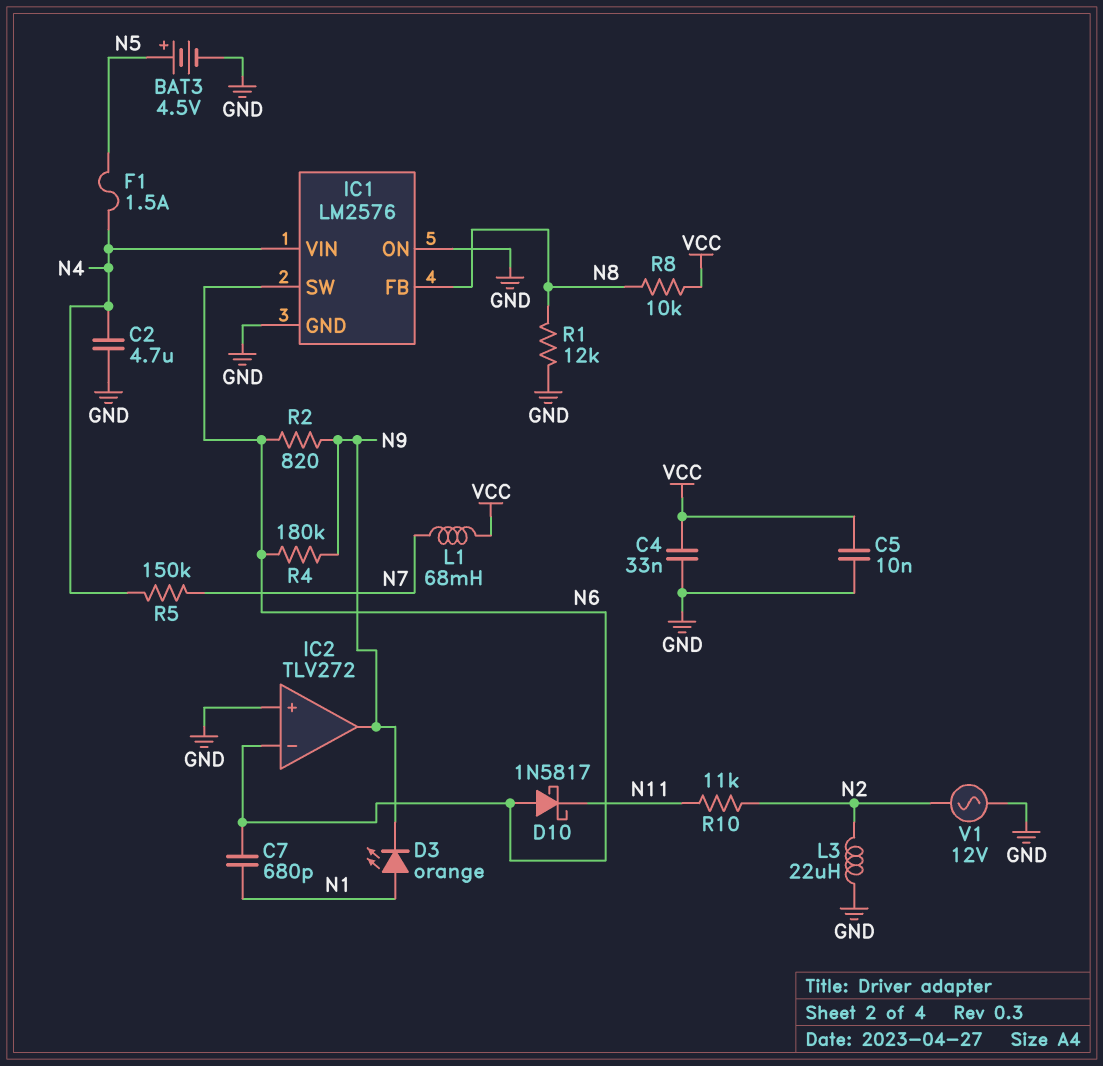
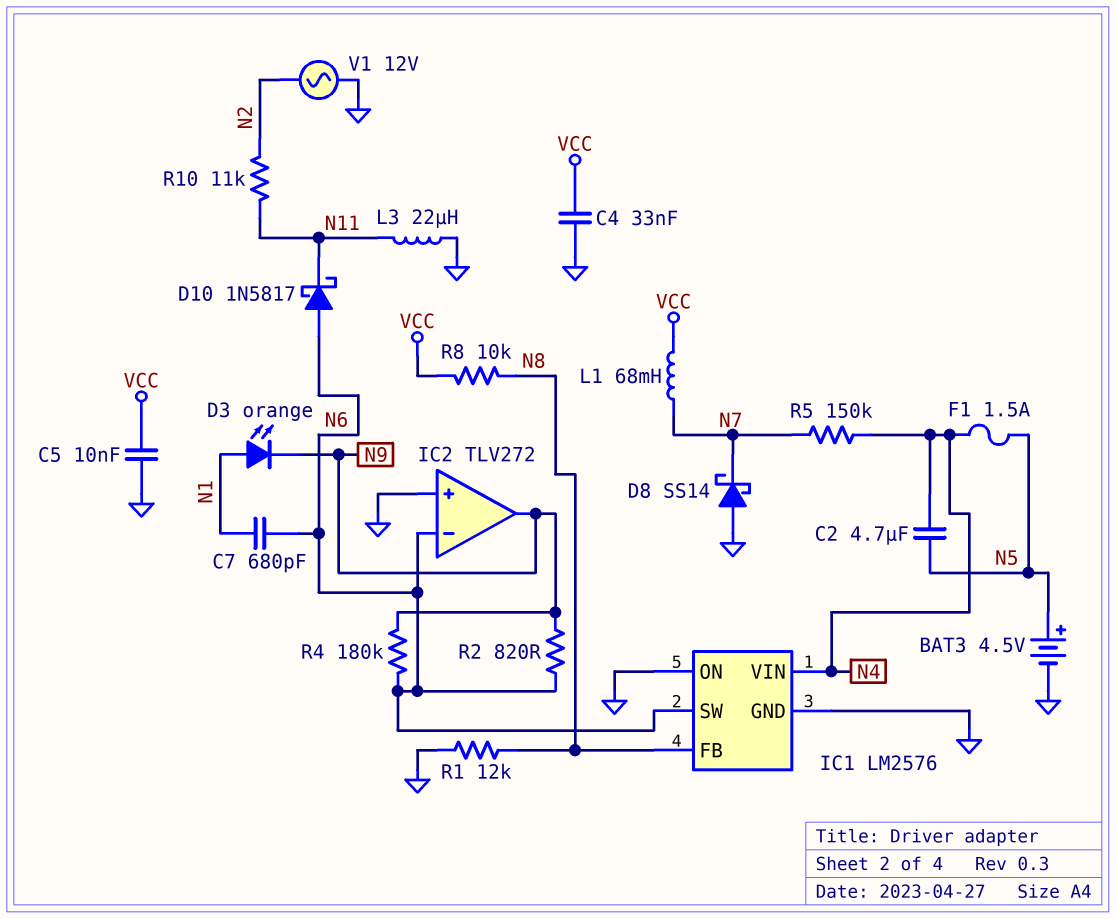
C2: 4.7uF (GND, N4) -> 4.7uF (N4, N5)
D8: none -> schottky SS14 (A GND, K N7)
L3: 22uH (GND, N2) -> 22uH (GND, N11)

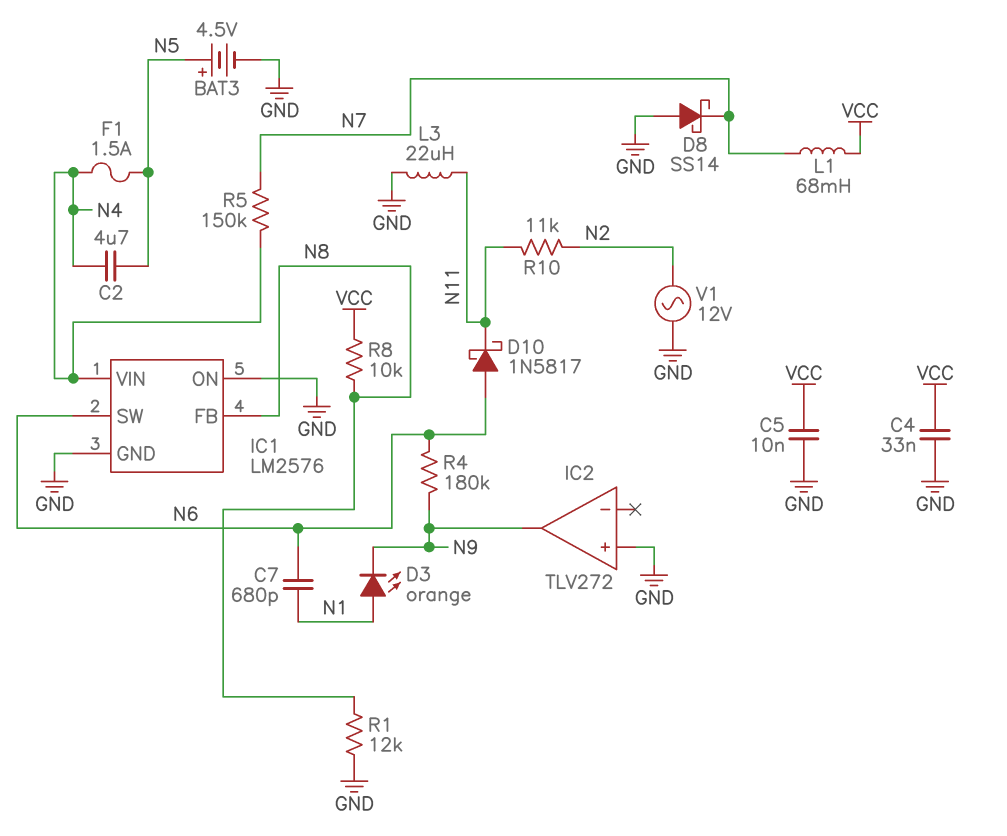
IC2 pin in-: N6 -> none
R2: 820 (N6, N9) -> none

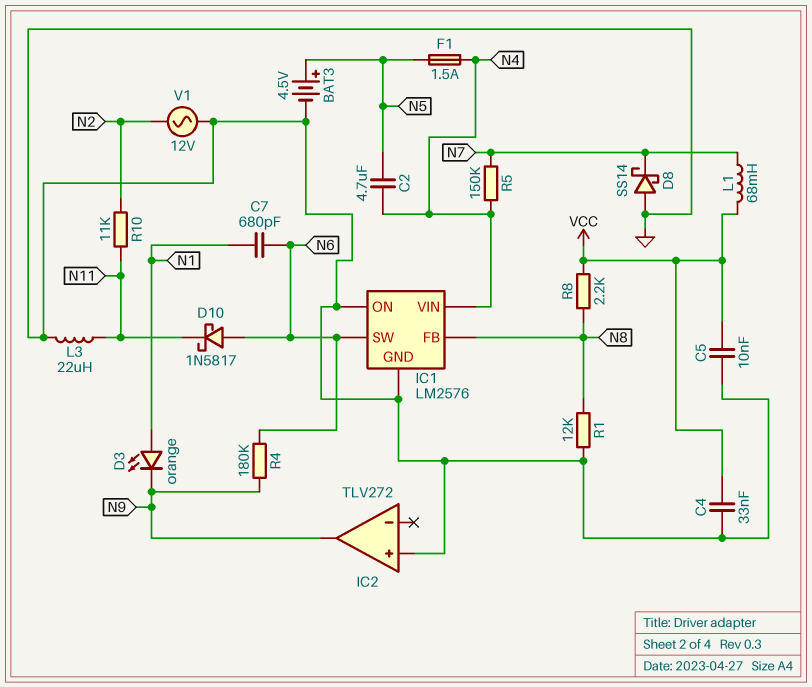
R8: 10k (N8, VCC) -> 2.2k (N8, VCC)

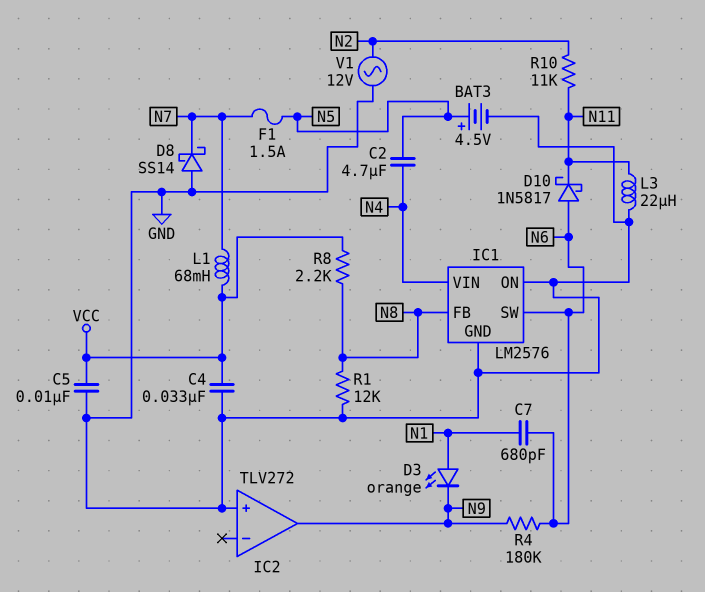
F1: 1.5A (N4, N5) -> 1.5A (N5, N7)
R5: 150k (N4, N7) -> none

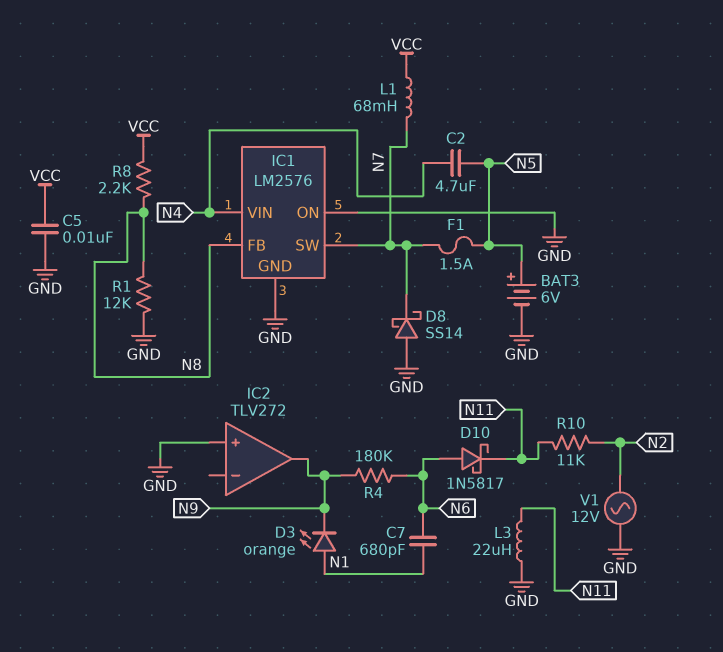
BAT3: 4.5V (plus N5, minus GND) -> 6V (plus N5, minus GND)
C4: 33nF (GND, VCC) -> none
IC1 pin SW: N6 -> N7

